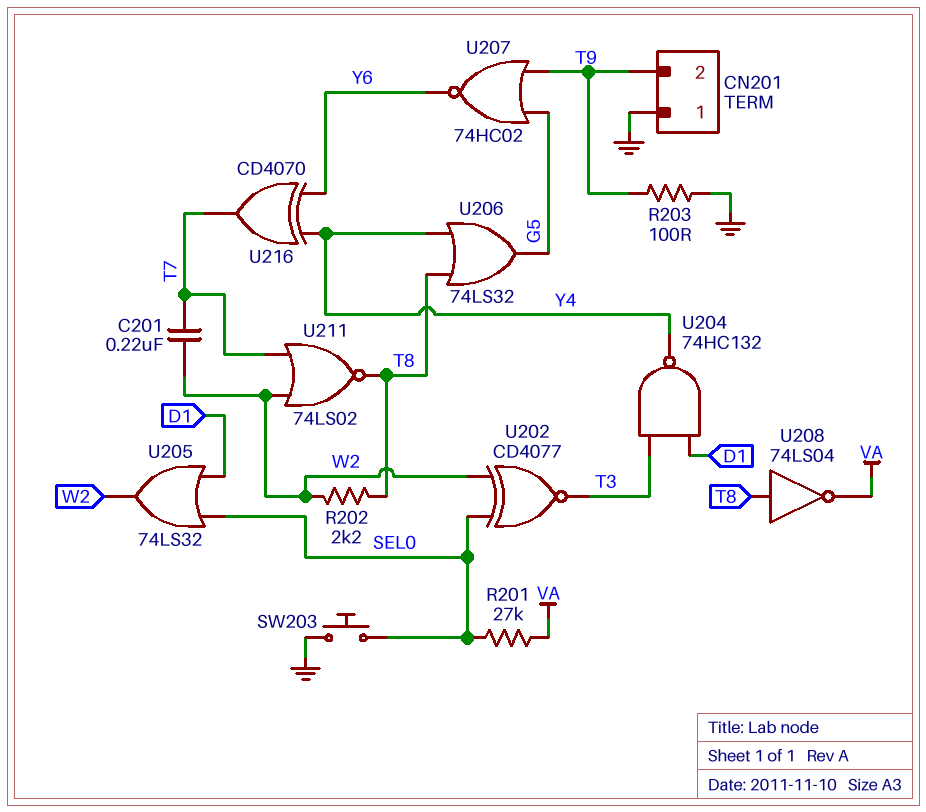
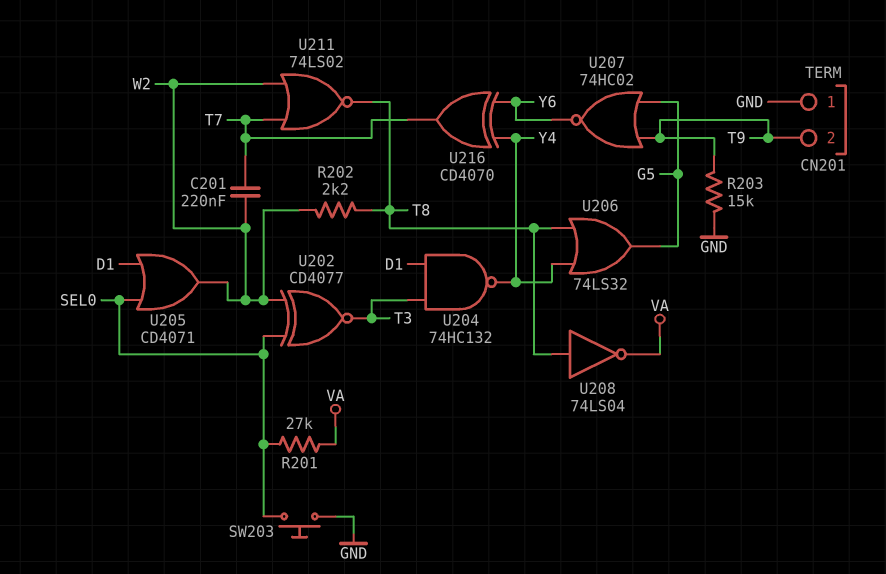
R203: 100 (GND, T9) -> 15k (GND, T9)
U205: OR 74LS32 (in D1, in SEL0, out W2) -> OR CD4071 (in D1, in SEL0, out W2)

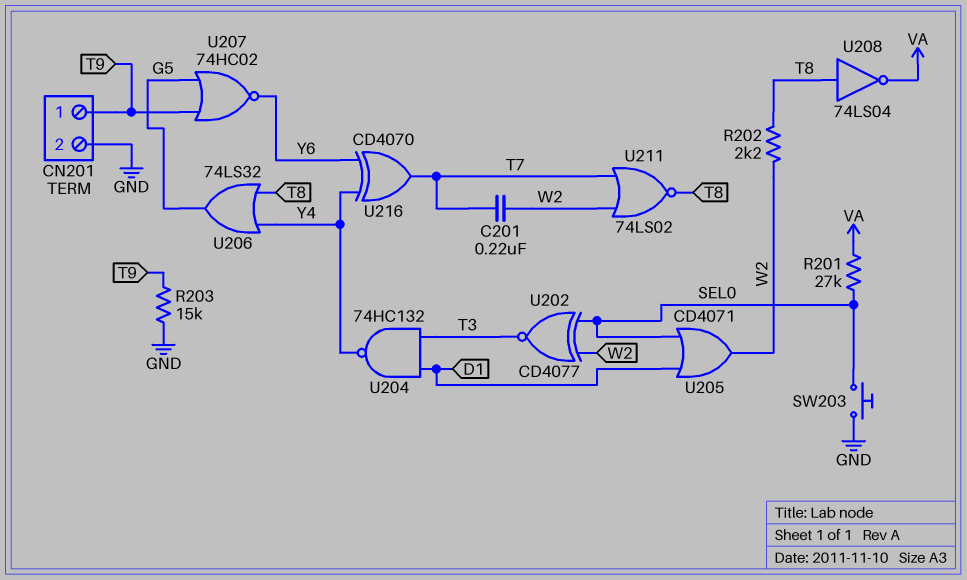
CN201 pin 1: GND -> T9
CN201 pin 2: T9 -> GND

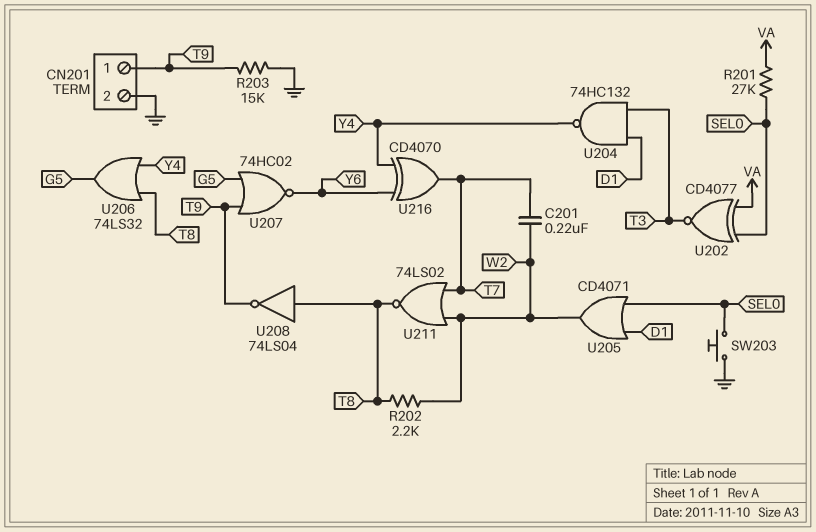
U202: XNOR CD4077 (in SEL0, in W2, out T3) -> XNOR CD4077 (in SEL0, in VA, out T3)
U208: NOT 74LS04 (in T8, out VA) -> NOT 74LS04 (in T8, out T9)

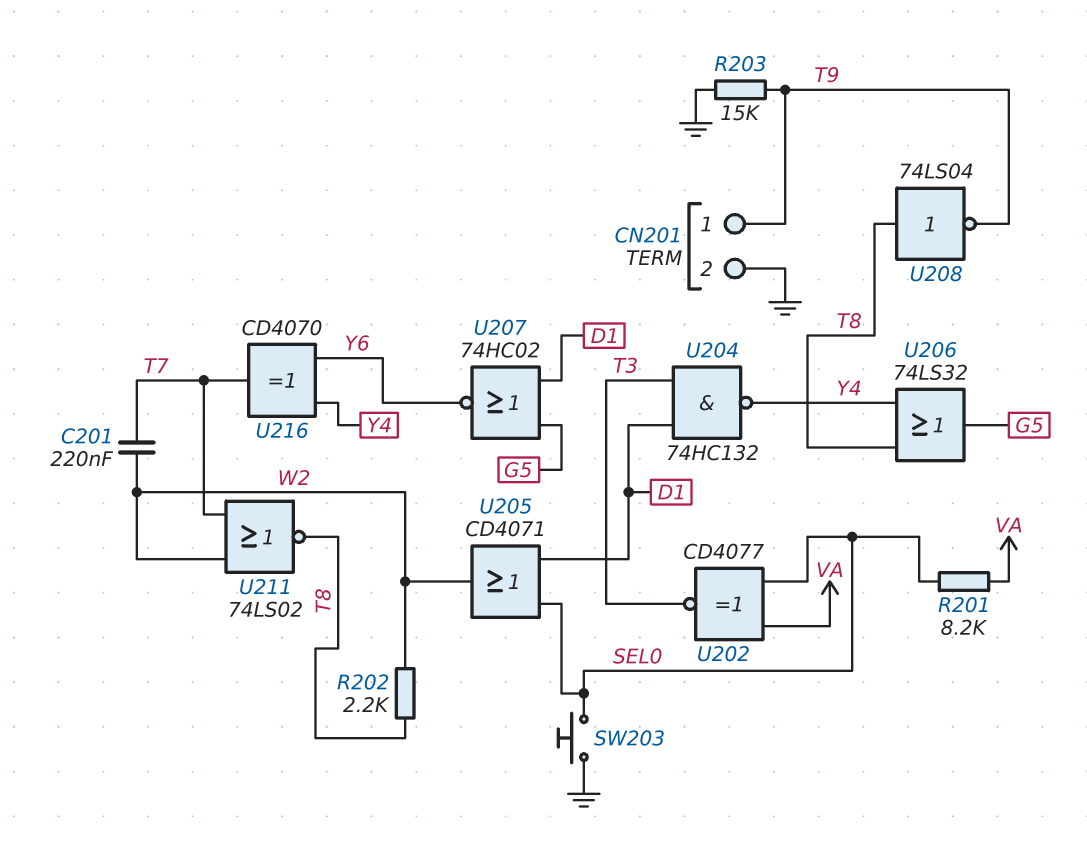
R201: 27k (SEL0, VA) -> 8.2k (SEL0, VA)
U207: NOR 74HC02 (in G5, in T9, out Y6) -> NOR 74HC02 (in D1, in G5, out Y6)

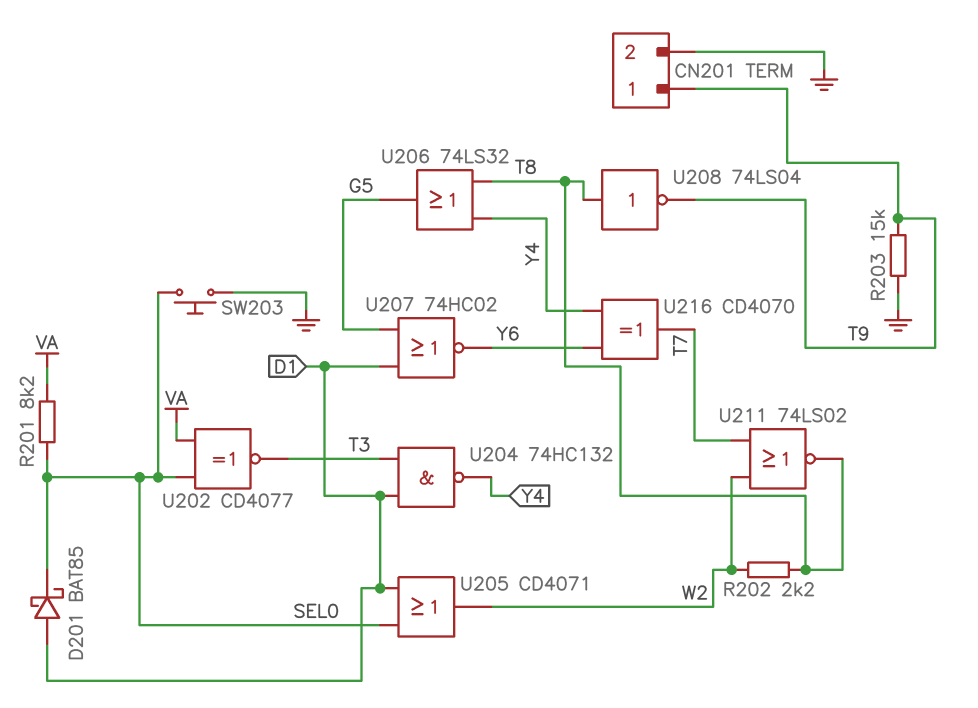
C201: 220nF (T7, W2) -> none
D201: none -> schottky BAT85 (A D1, K SEL0)

